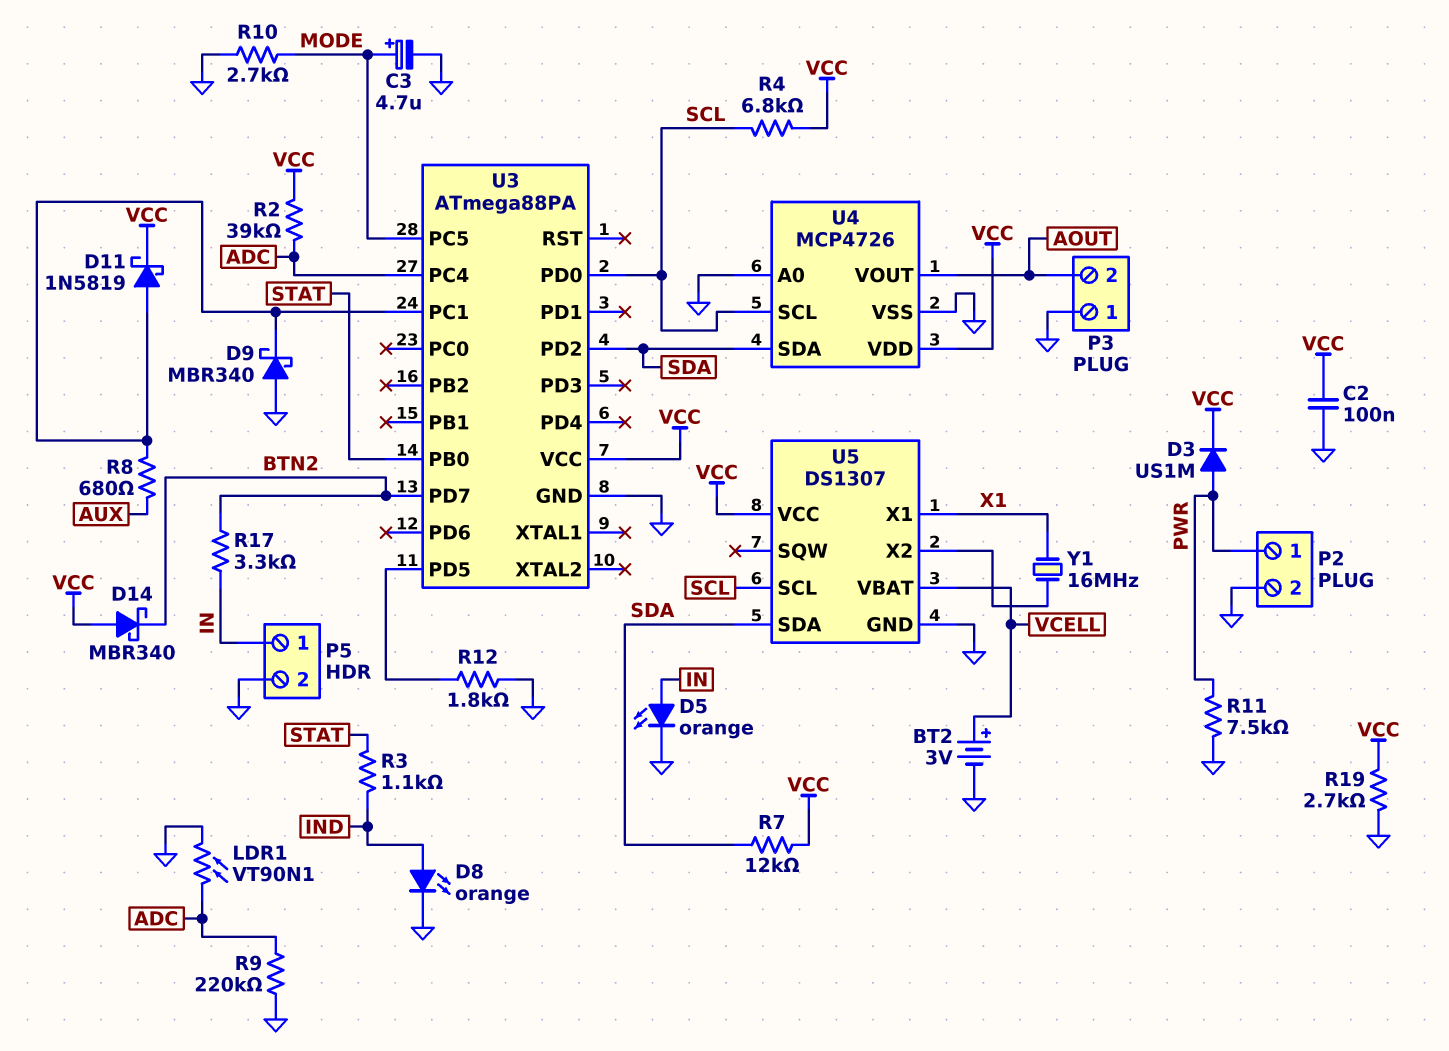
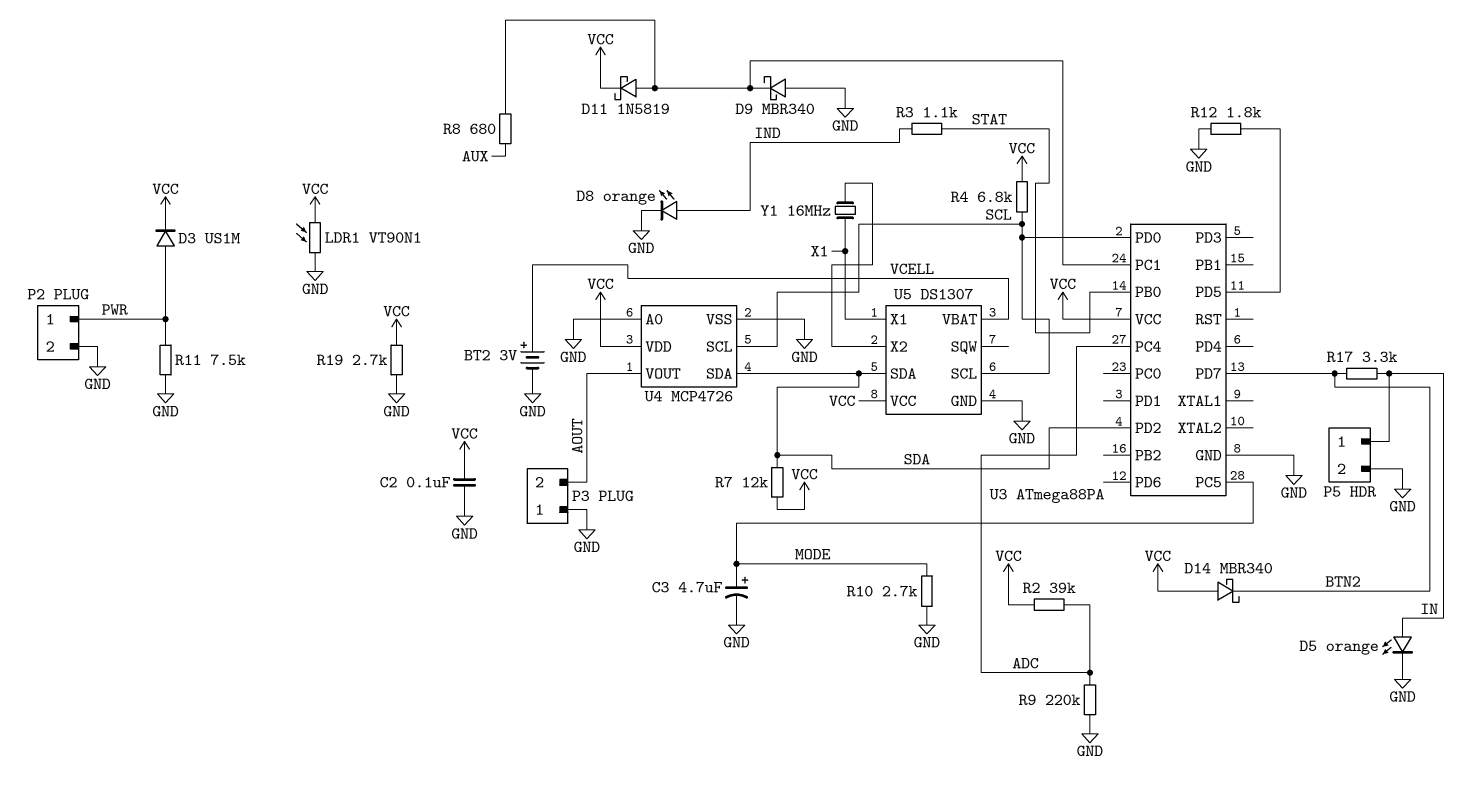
LDR1: VT90N1 (ADC, GND) -> VT90N1 (GND, VCC)

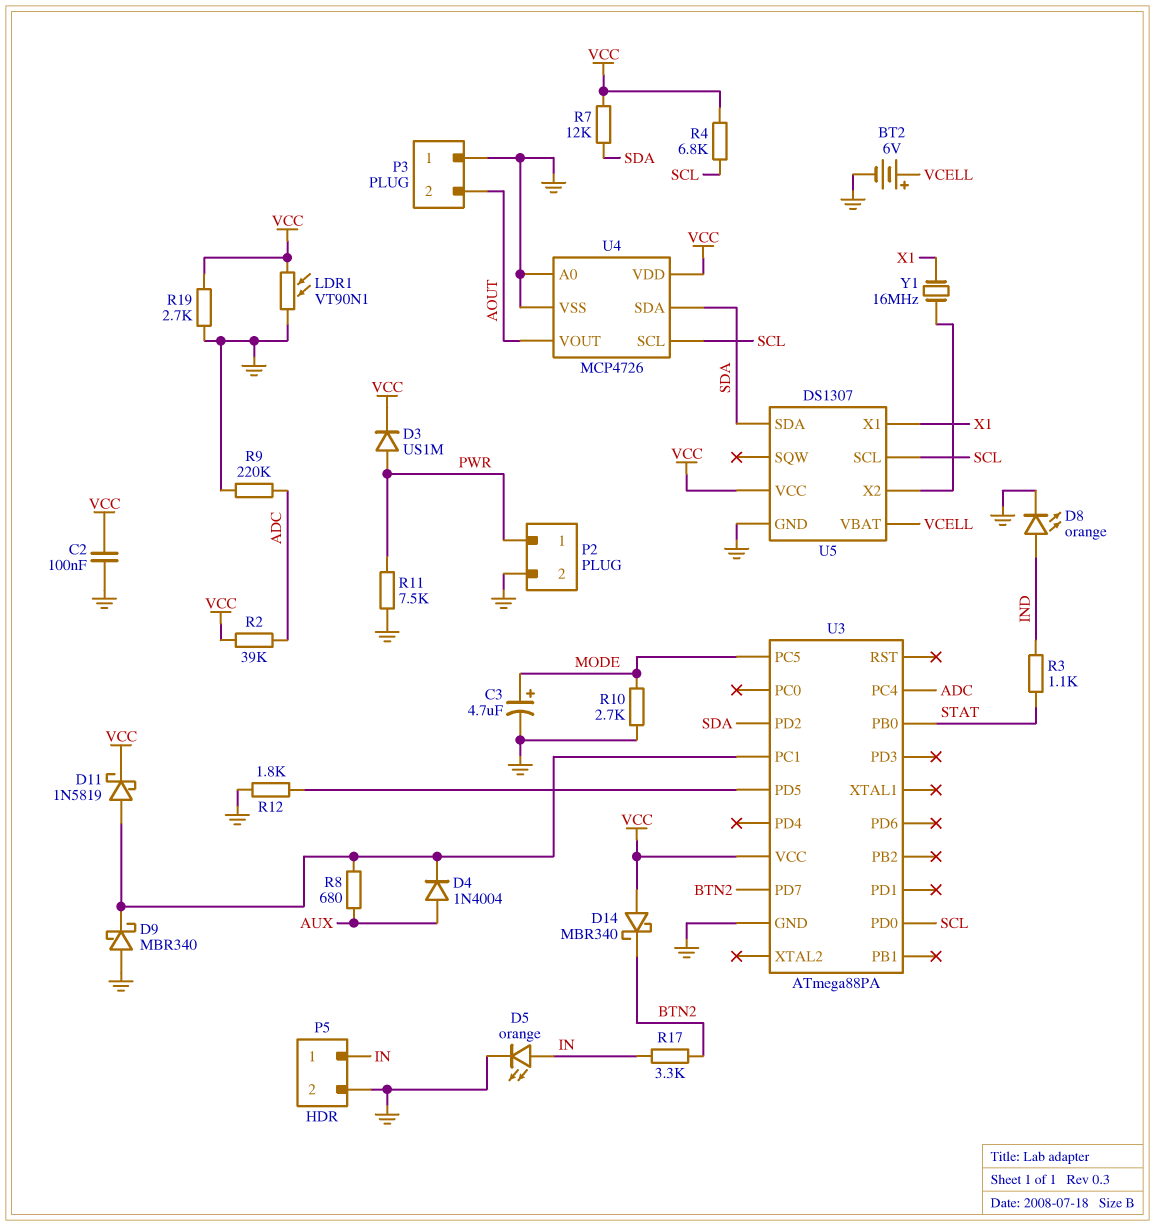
BT2: 3V (plus VCELL, minus GND) -> 6V (plus VCELL, minus GND)
D4: none -> diode 1N4004 (A AUX, K U3/PC1)

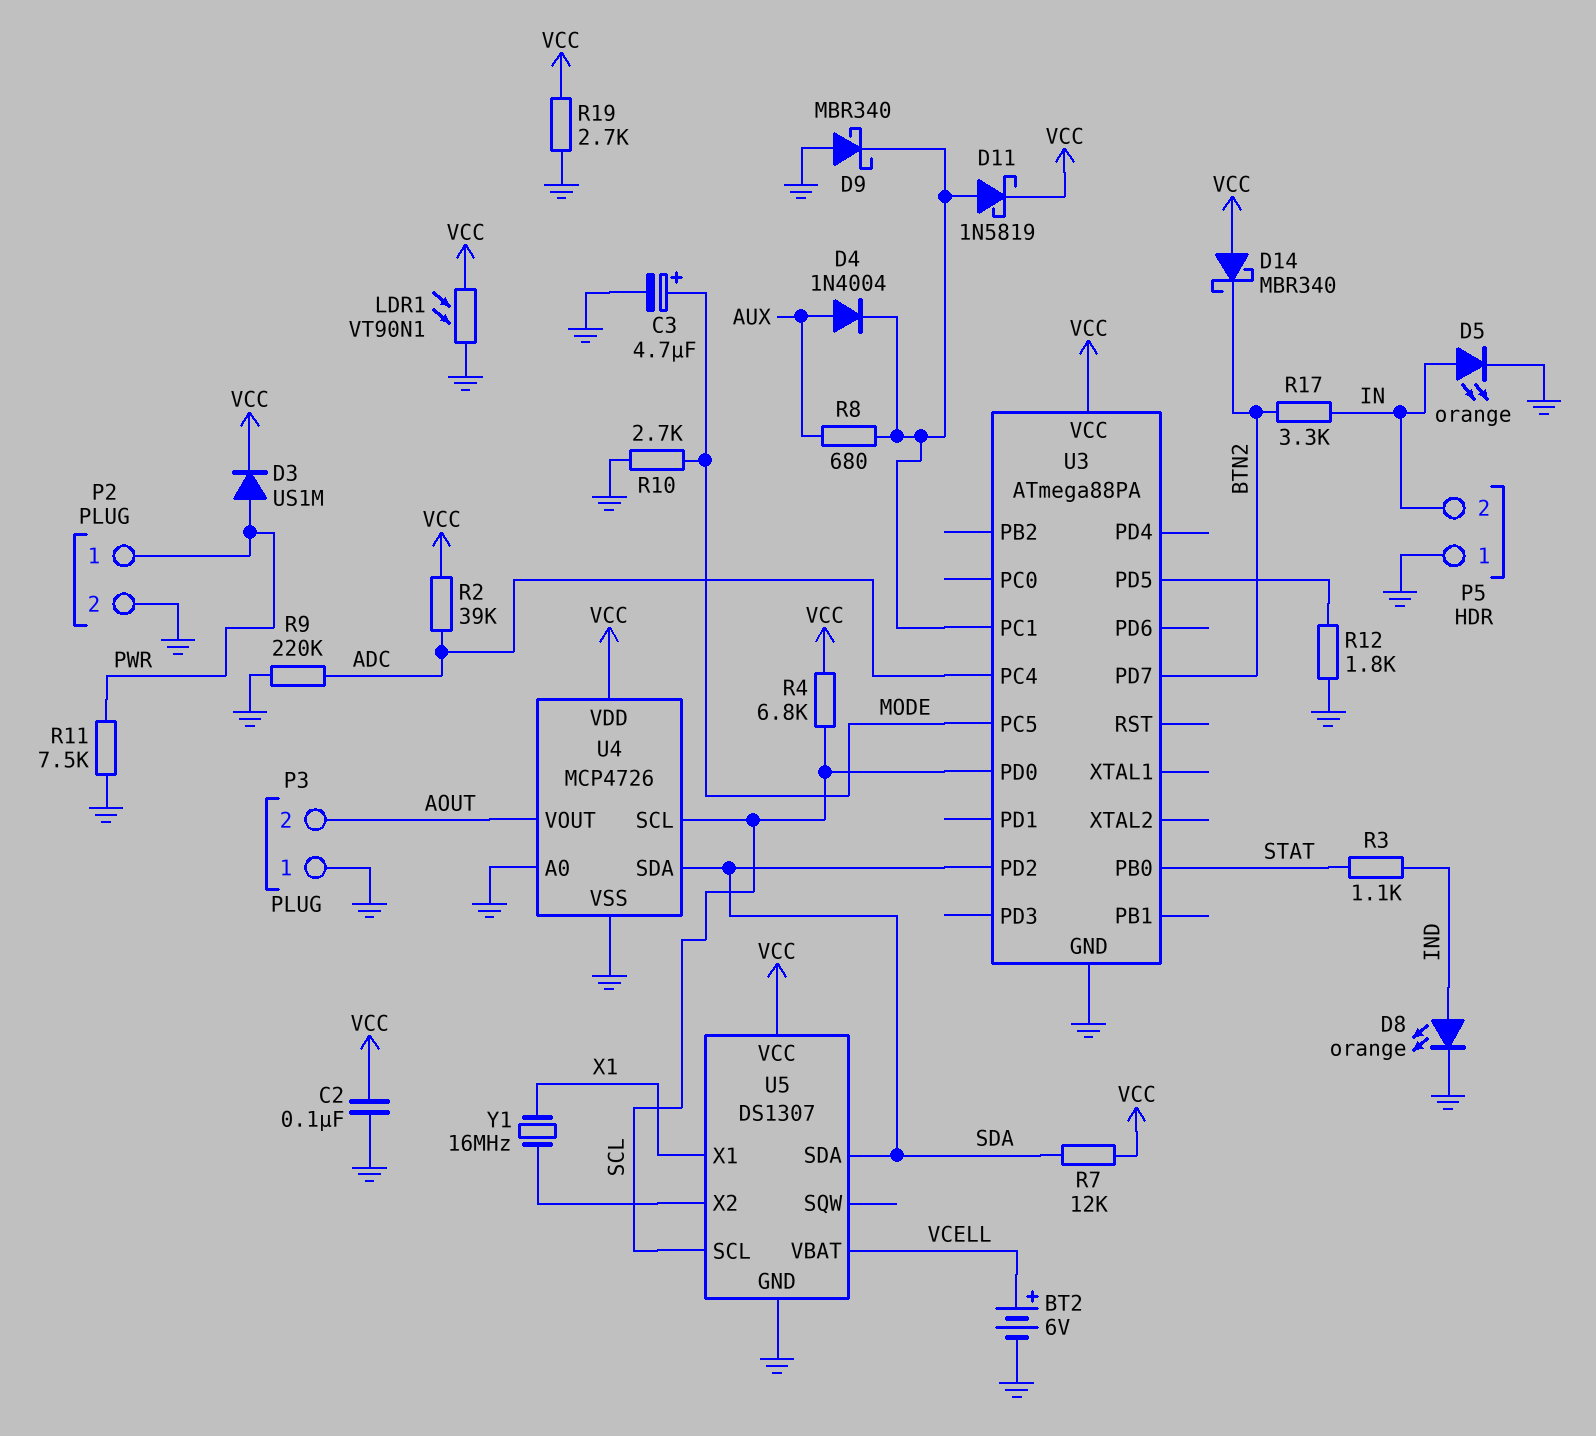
P5 pin 1: IN -> GND
P5 pin 2: GND -> IN

